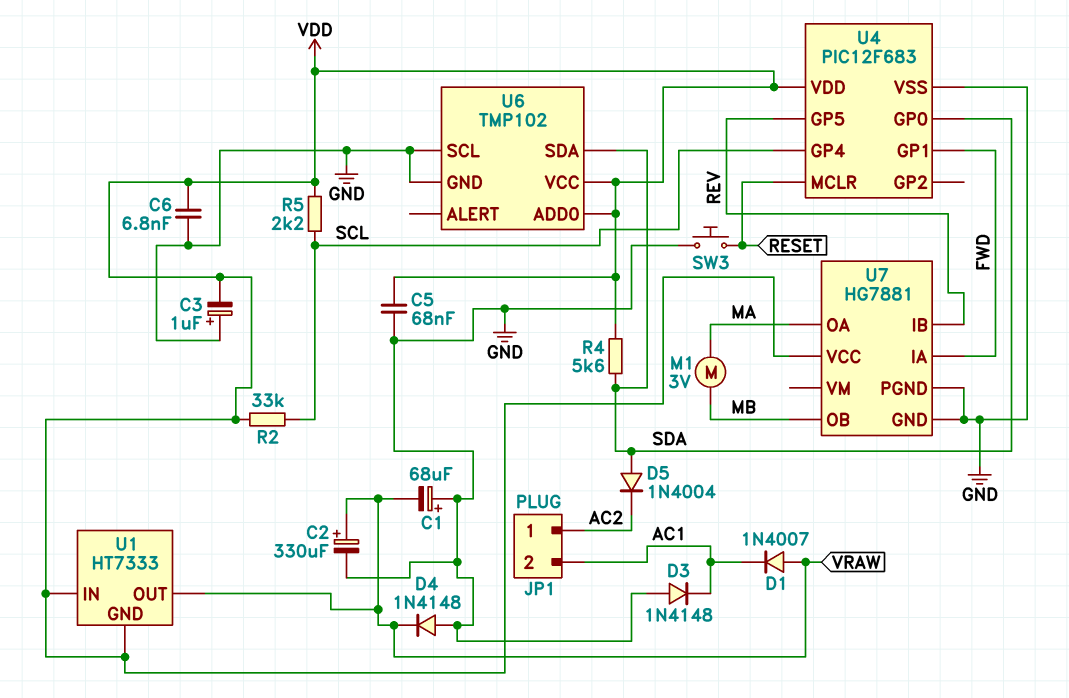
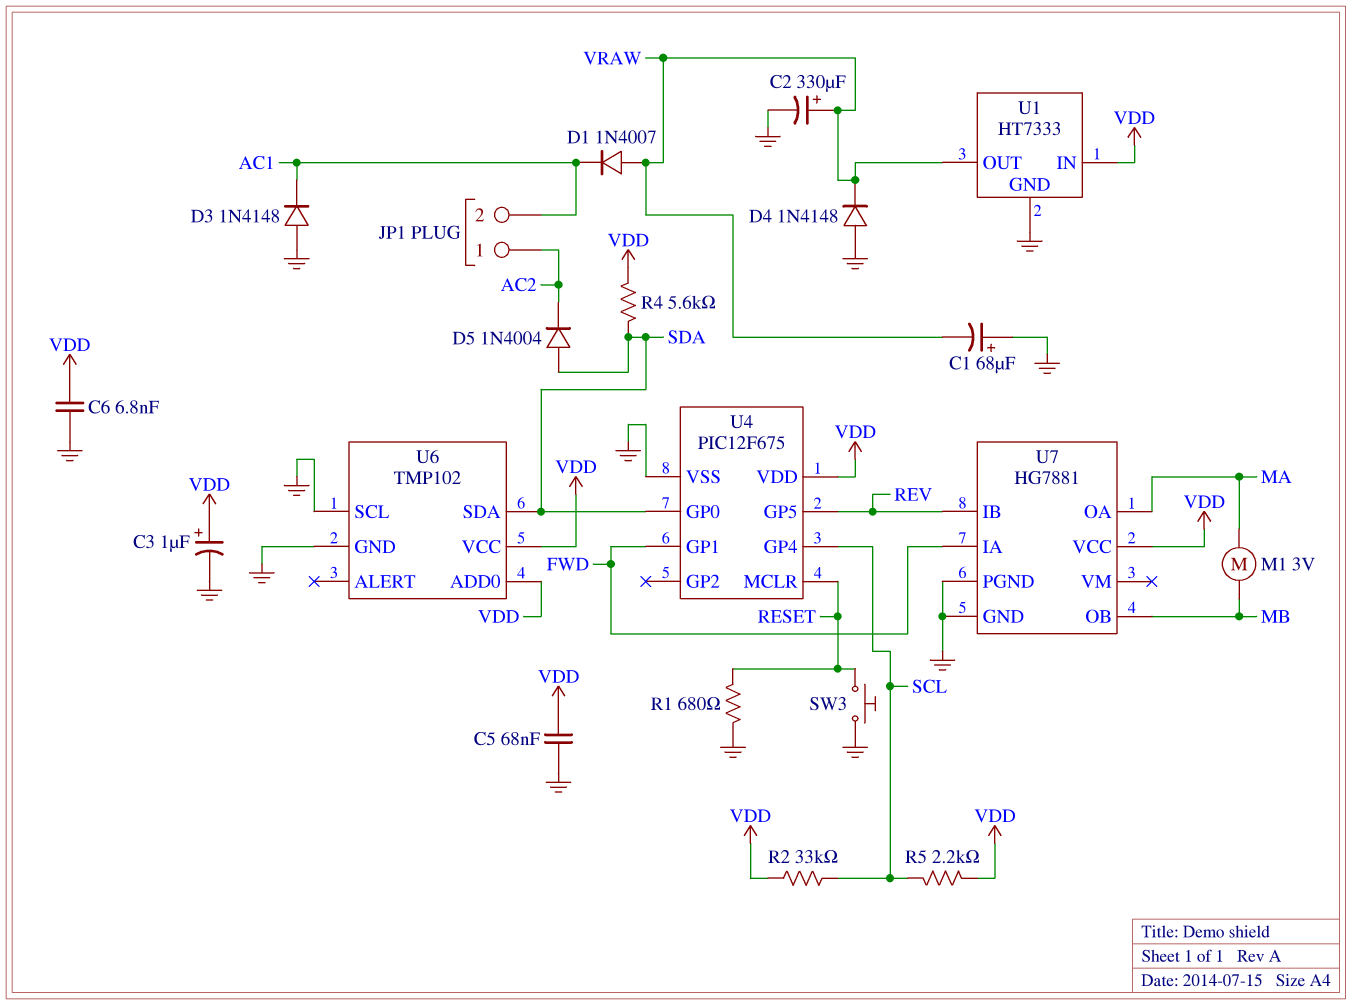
C3: 1uF (plus GND, minus VDD) -> 1uF (plus VDD, minus GND)
R1: none -> 680 (GND, RESET)
U1 pin GND: VDD -> GND
U4: PIC12F683 -> PIC12F675

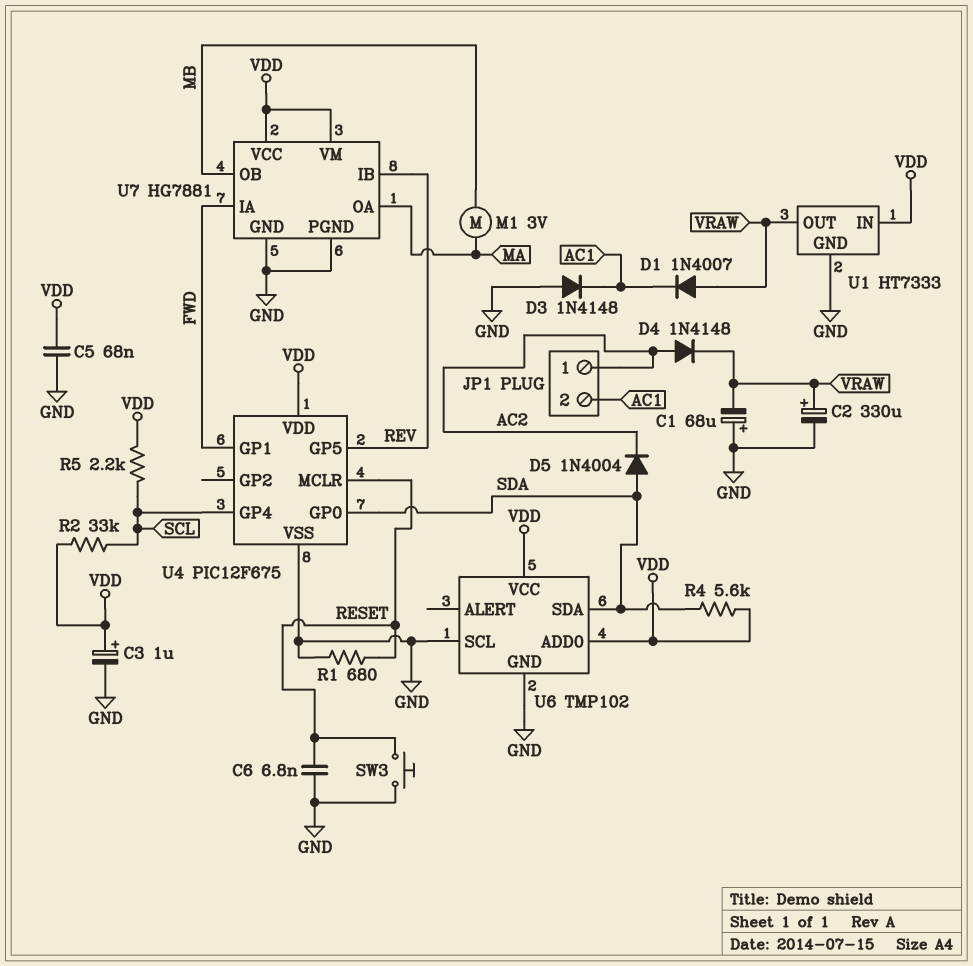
C6: 6.8nF (GND, VDD) -> 6.8nF (GND, RESET)
D4: diode 1N4148 (A GND, K VRAW) -> diode 1N4148 (A AC2, K VRAW)
U7 pin VM: none -> VDD

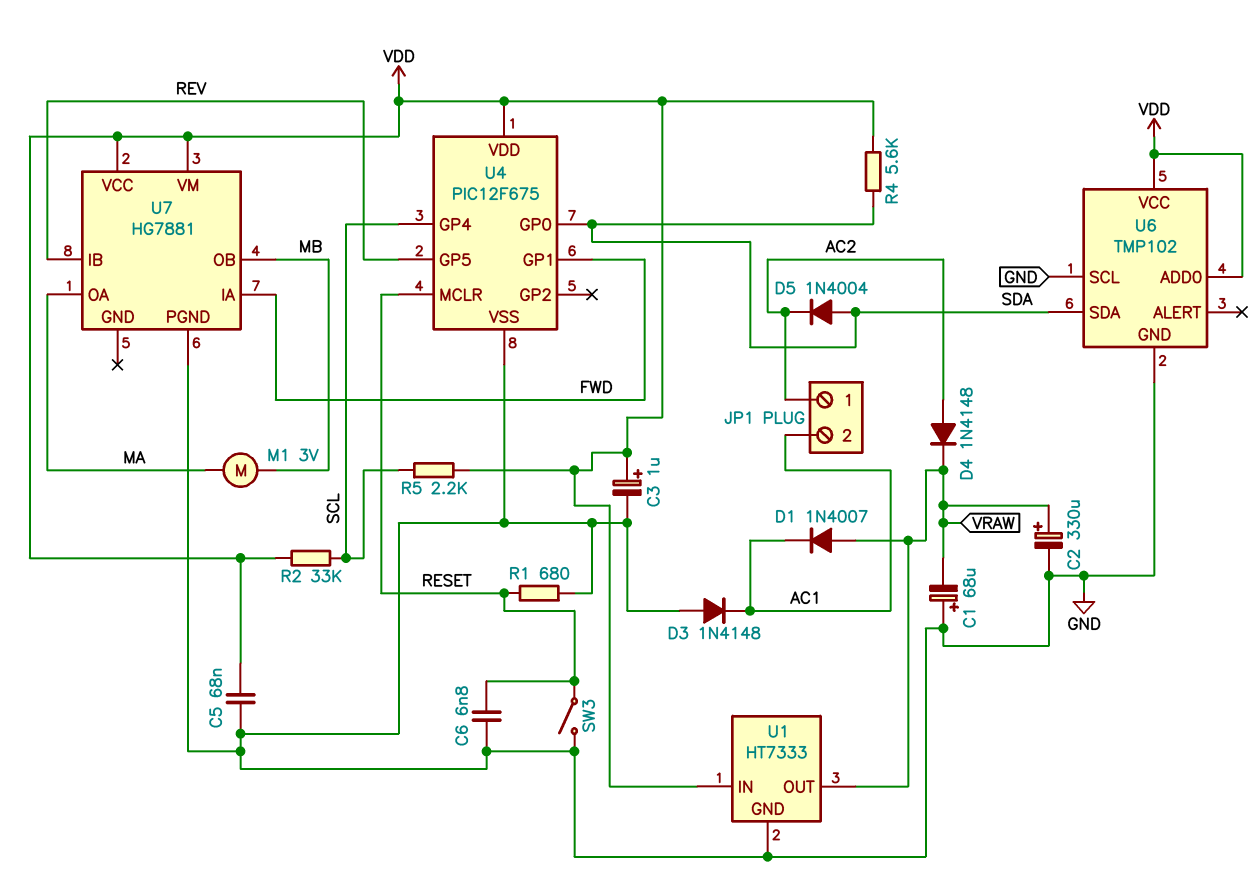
SW3: button (GND, RESET) -> switch (GND, RESET)
U7 pin GND: GND -> none

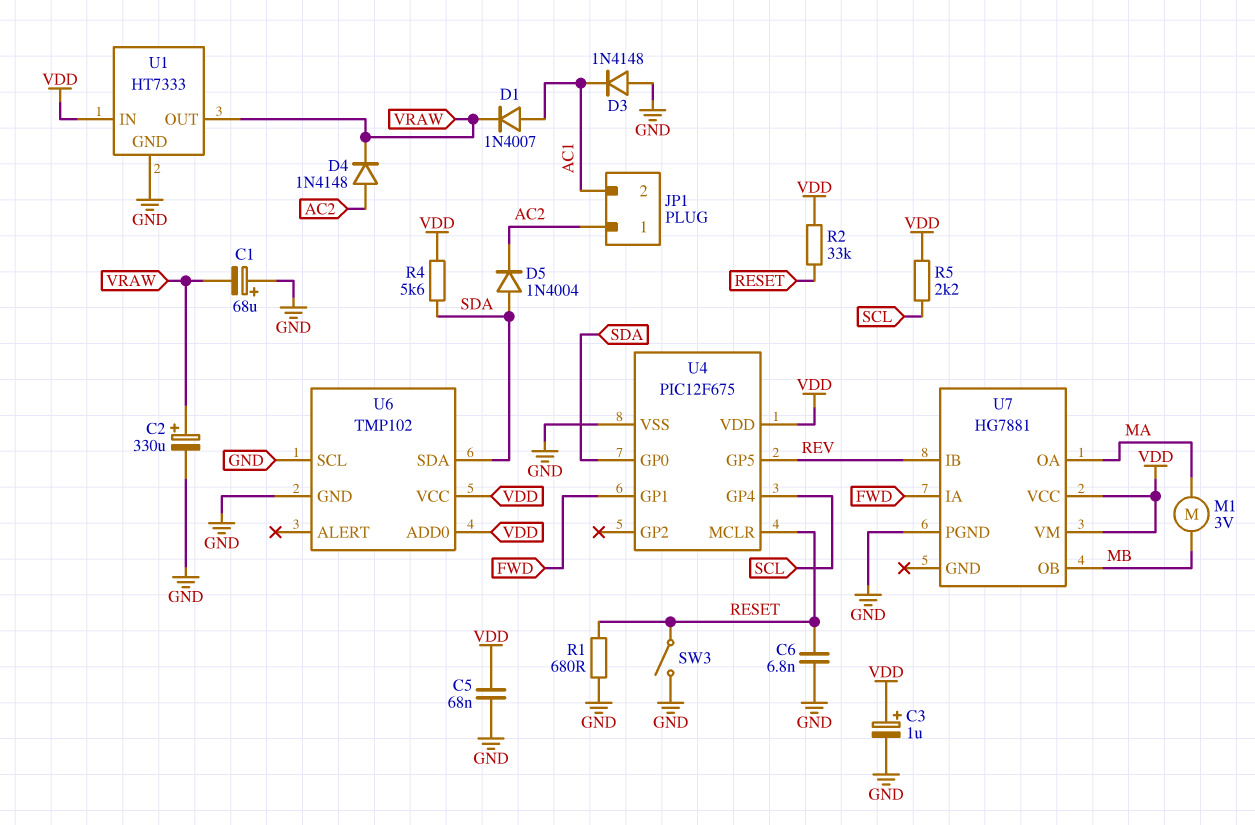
D1: diode 1N4007 (A VRAW, K AC1) -> diode 1N4007 (A AC1, K VRAW)
R2: 33k (SCL, VDD) -> 33k (RESET, VDD)

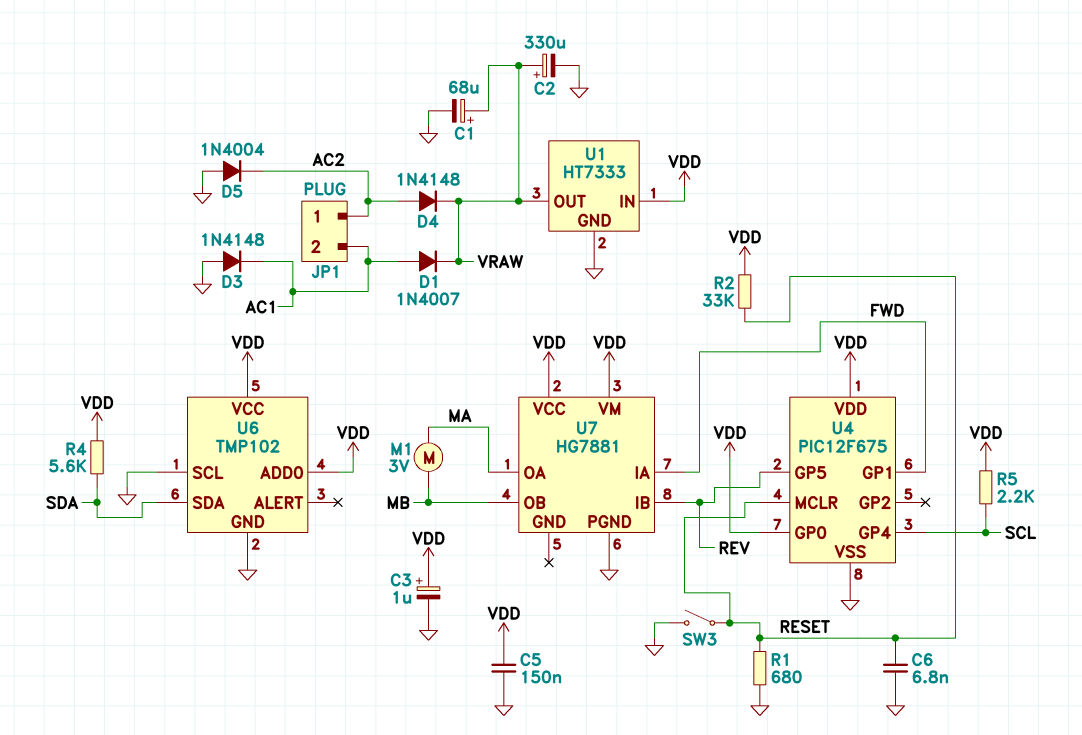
C1: 68uF (plus GND, minus VRAW) -> 68uF (plus VRAW, minus GND)
C5: 68nF (GND, VDD) -> 150nF (GND, VDD)
D5: diode 1N4004 (A SDA, K AC2) -> diode 1N4004 (A GND, K AC2)
U4 pin GP0: SDA -> VDD

